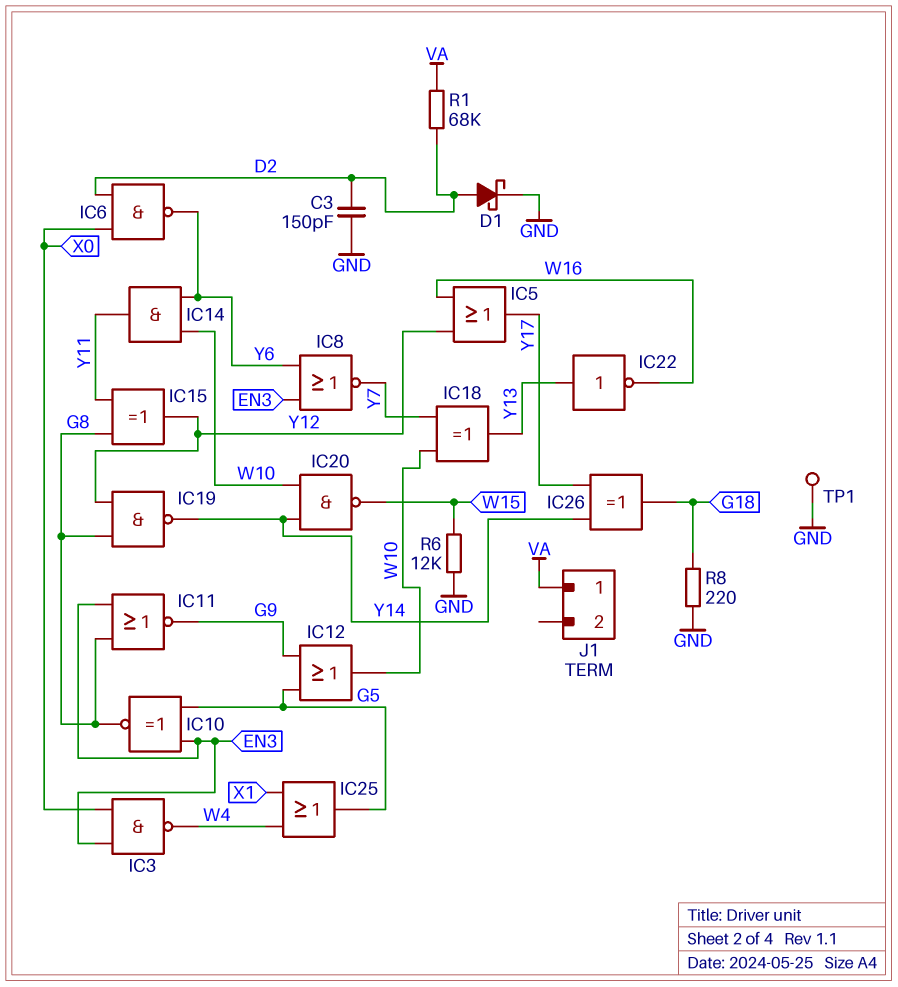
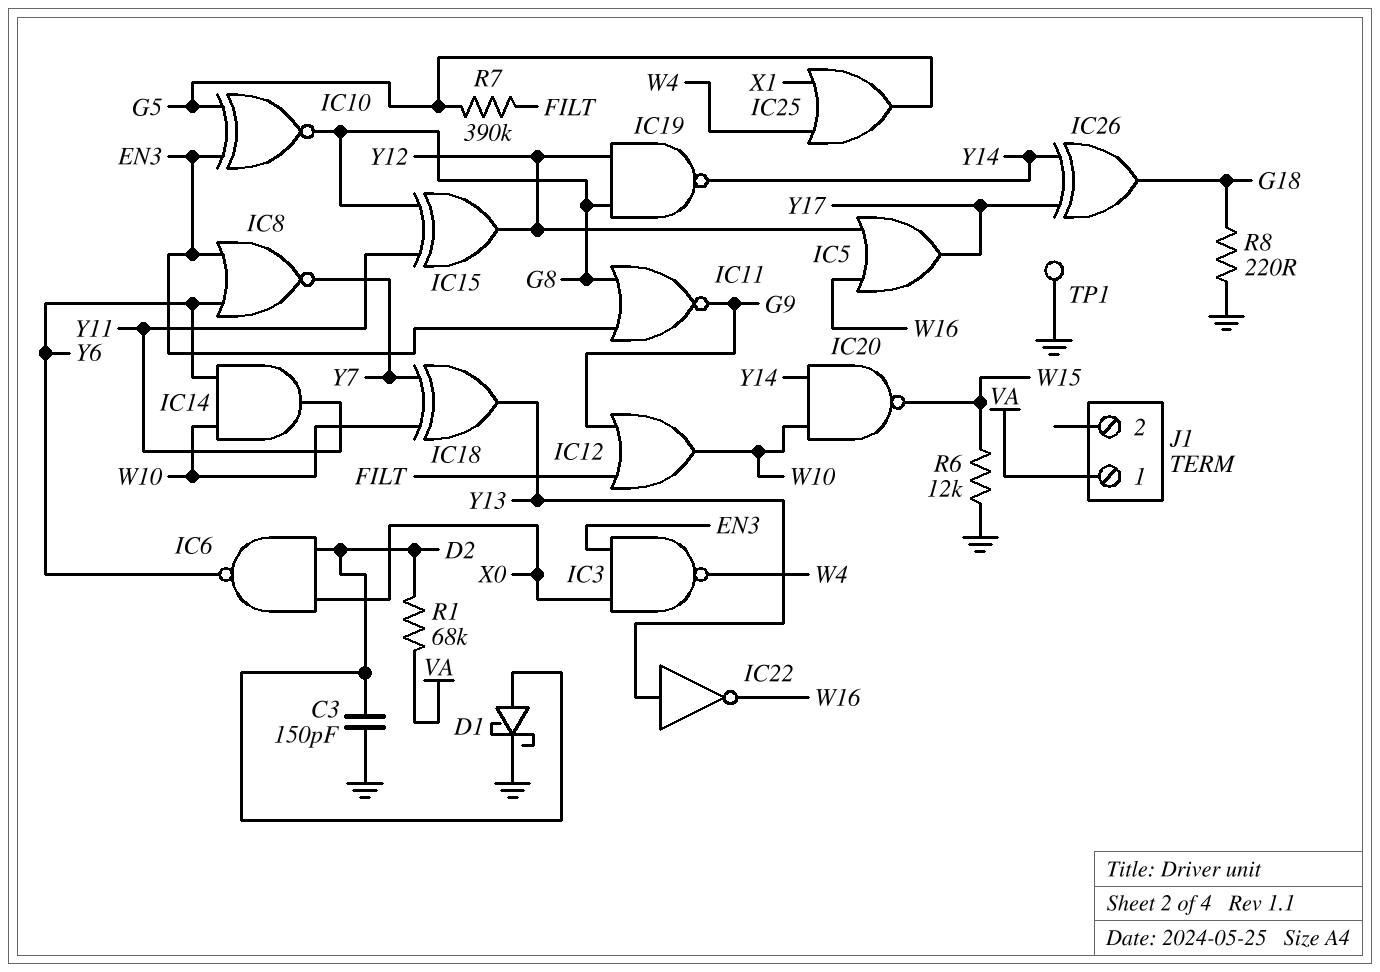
IC12: OR (in G5, in G9, out W10) -> OR (in FILT, in G9, out W10)
R7: none -> 390k (FILT, G5)

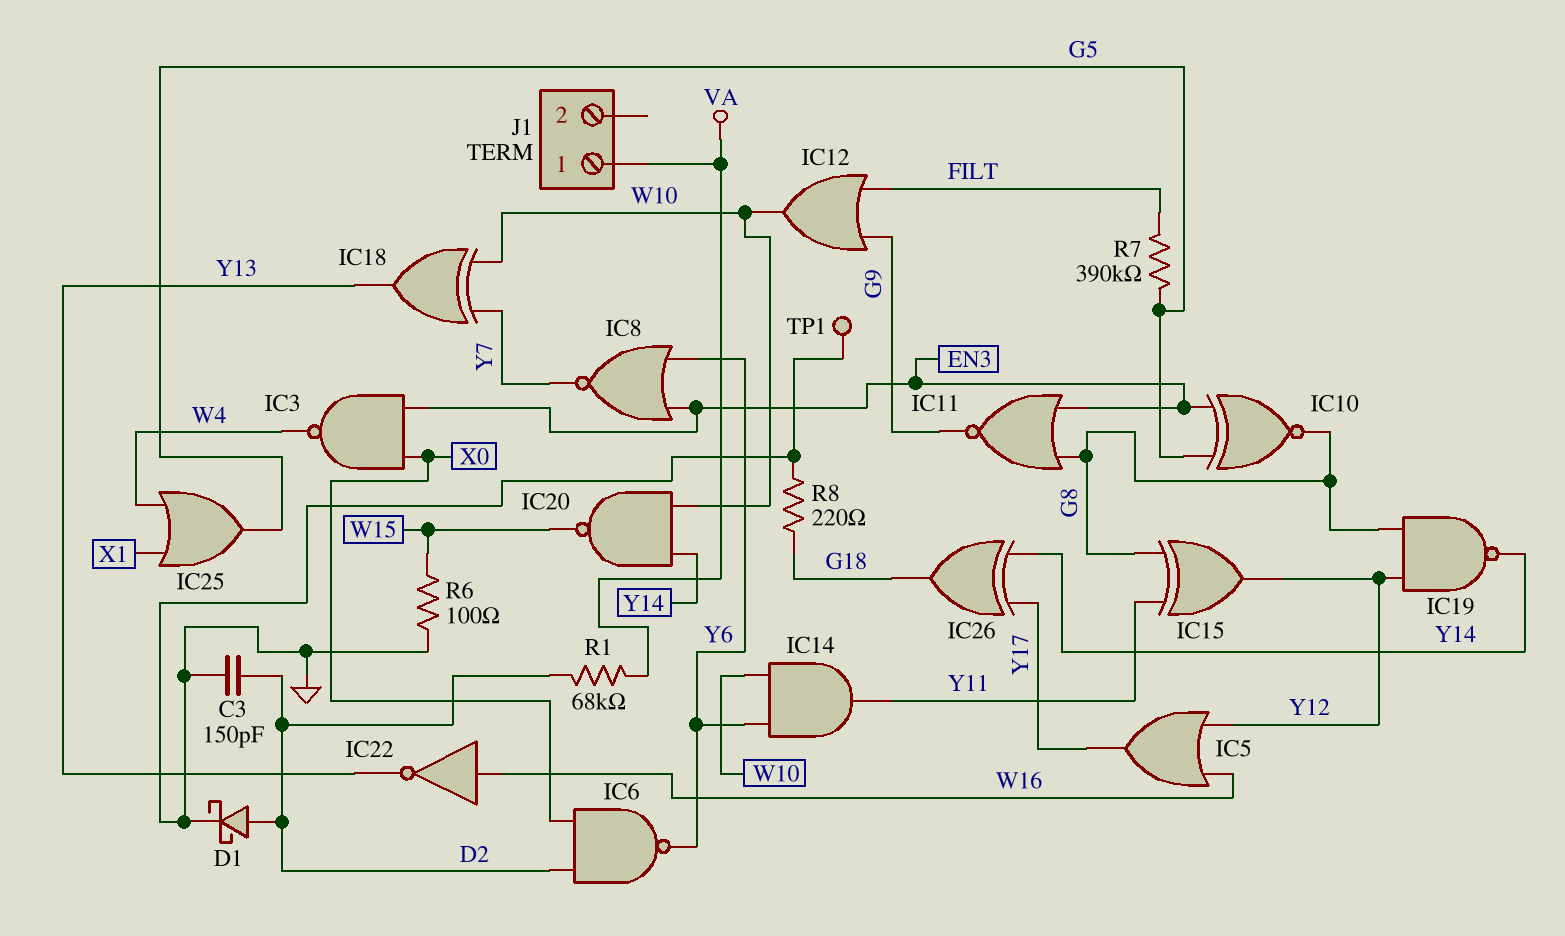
IC22: NOT (in Y13, out W16) -> NOT (in W16, out Y13)
R6: 12k (GND, W15) -> 100 (GND, W15)

